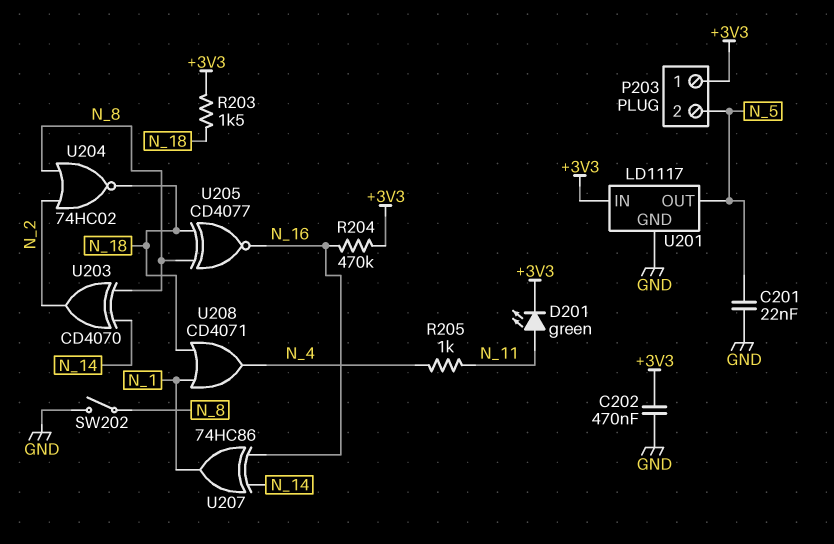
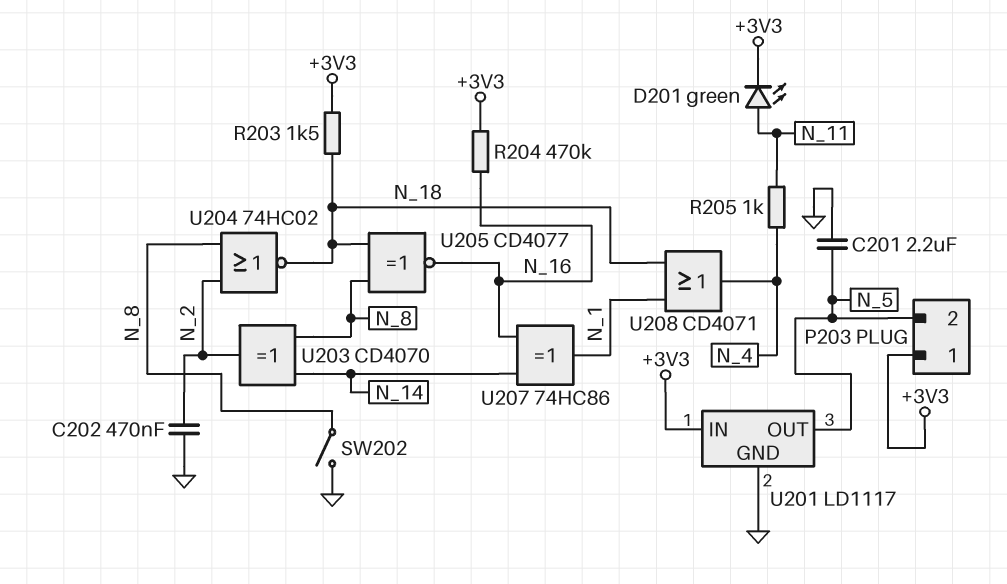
C201: 22nF (GND, N_5) -> 2.2uF (GND, N_5)
C202: 470nF (+3V3, GND) -> 470nF (GND, N_2)

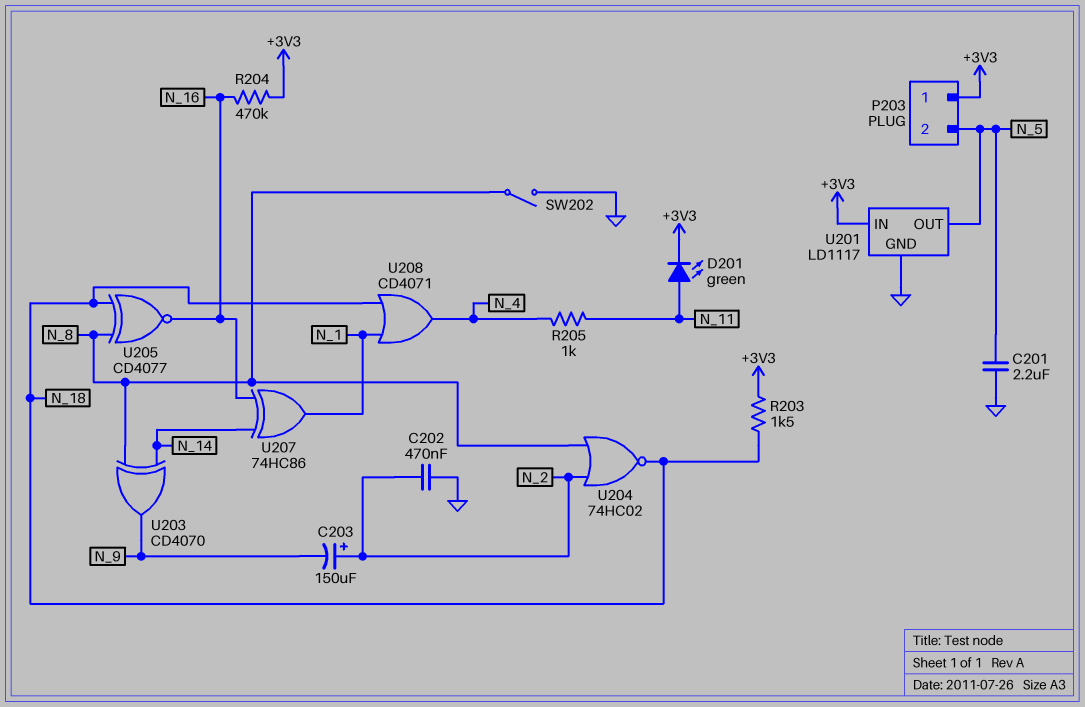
C203: none -> 150uF (plus N_2, minus N_9)
U203: XOR CD4070 (in N_8, in N_14, out N_2) -> XOR CD4070 (in N_8, in N_14, out N_9)

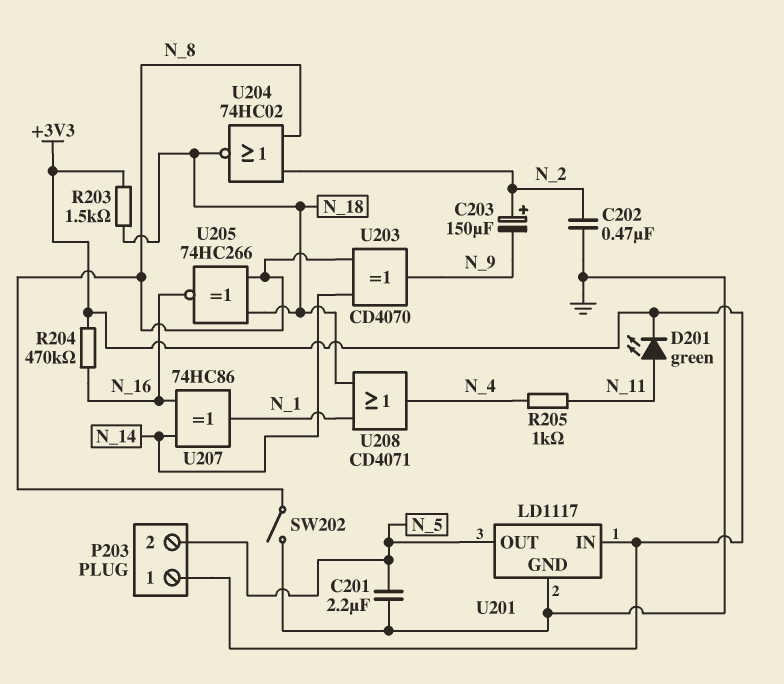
U205: XNOR CD4077 (in N_8, in N_18, out N_16) -> XNOR 74HC266 (in N_8, in N_18, out N_16)

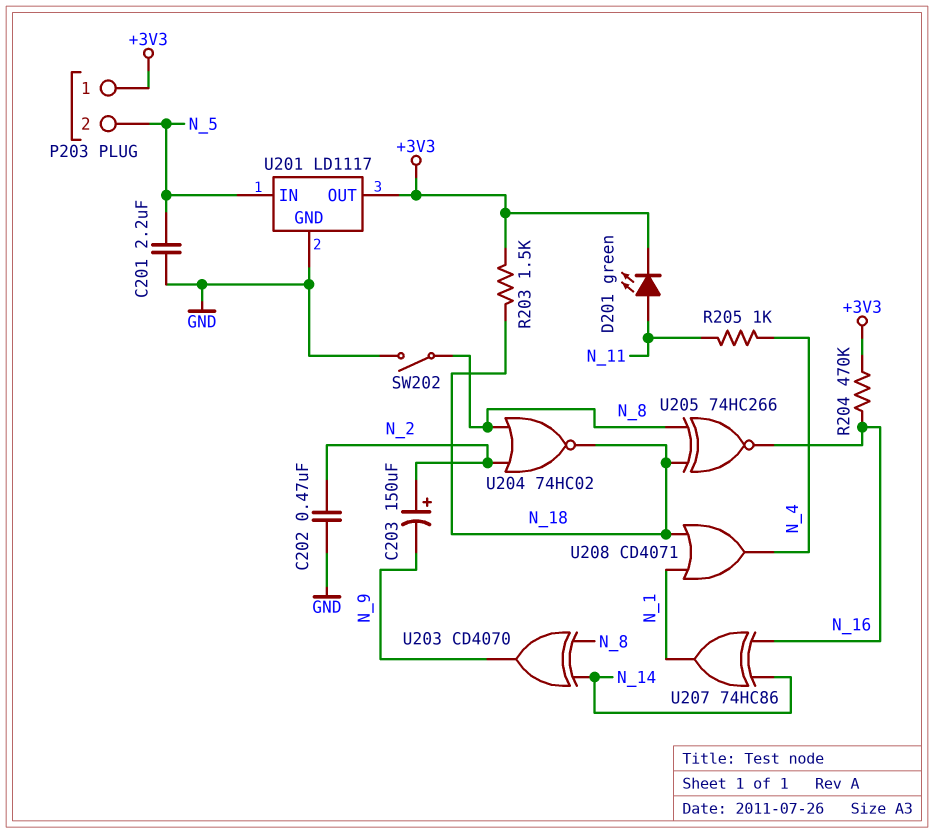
U201 pin IN: +3V3 -> N_5
U201 pin OUT: N_5 -> +3V3

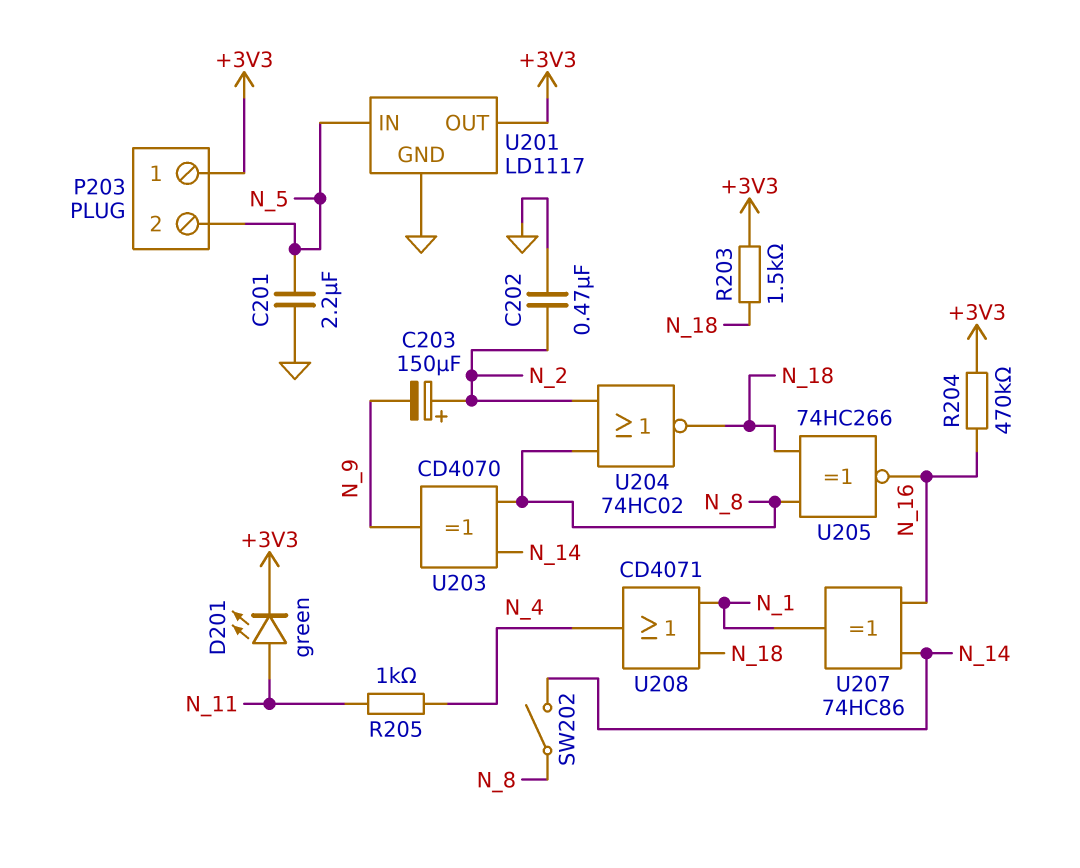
SW202: switch (GND, N_8) -> switch (N_8, N_14)

